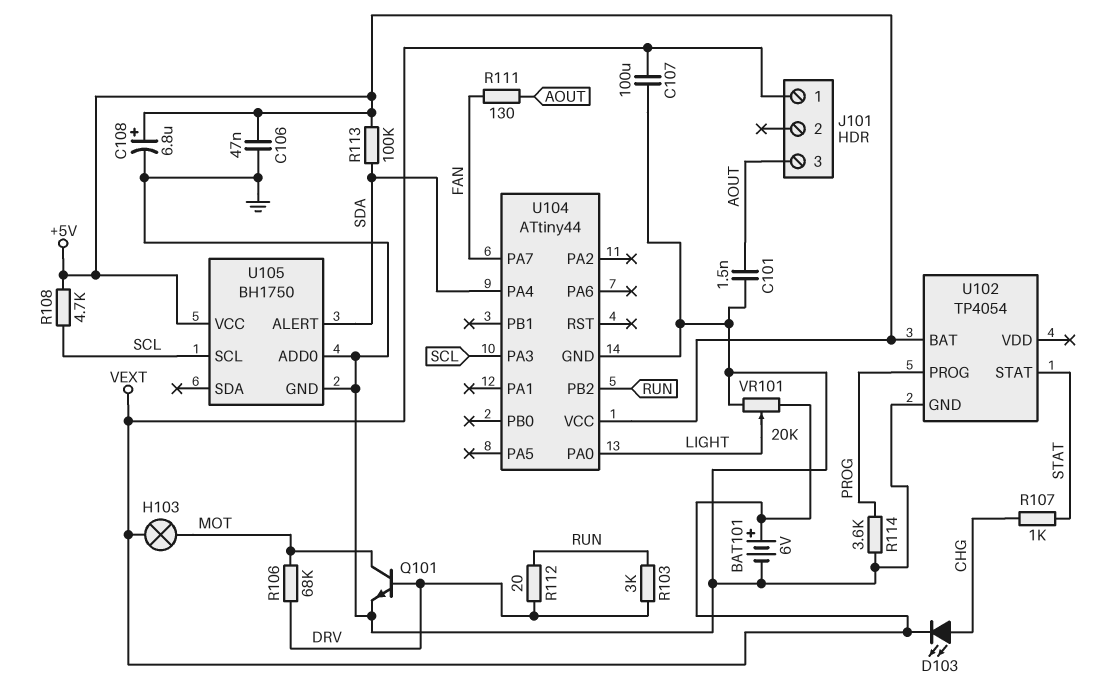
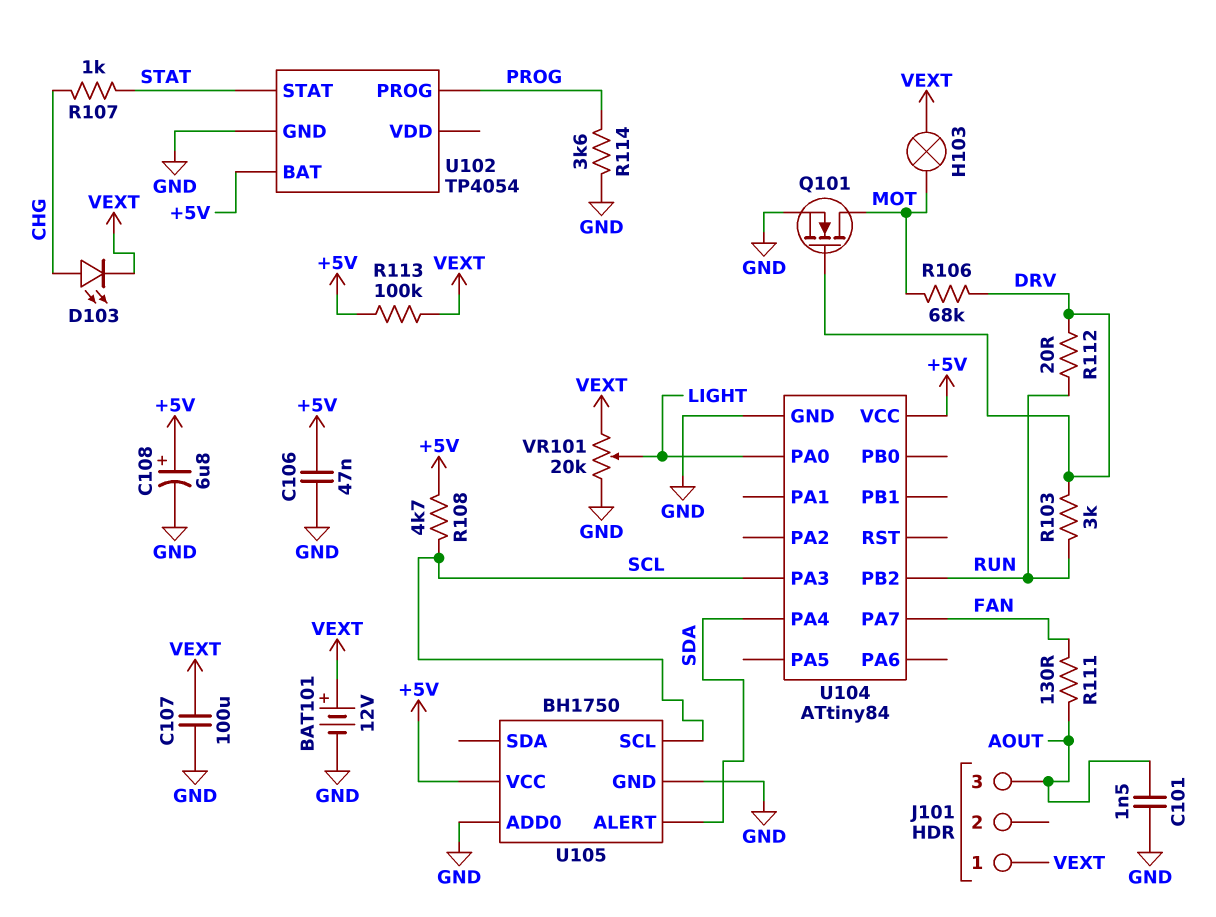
BAT101: 6V (plus VEXT, minus GND) -> 12V (plus VEXT, minus GND)
Q101: NPN (B DRV, C MOT, E GND) -> NMOS (G DRV, D MOT, S GND)
R113: 100k (+5V, SDA) -> 100k (+5V, VEXT)
U104: ATtiny44 -> ATtiny84

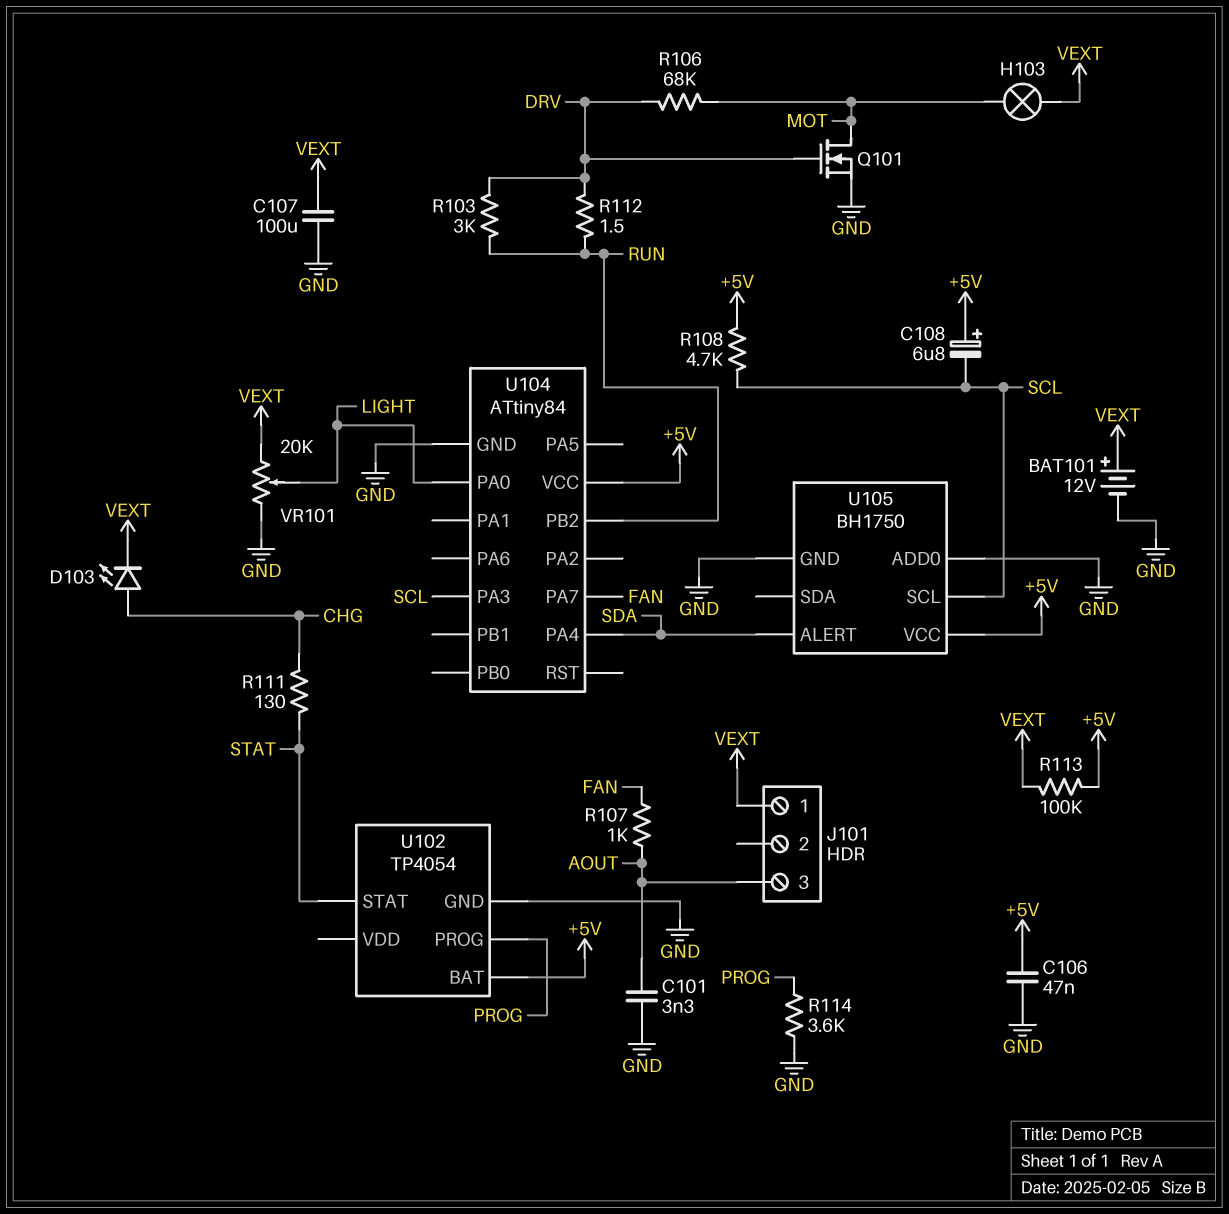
C101: 1.5nF (AOUT, GND) -> 3.3nF (AOUT, GND)
C108: 6.8uF (plus +5V, minus GND) -> 6.8uF (plus +5V, minus SCL)
R107: 1k (CHG, STAT) -> 1k (AOUT, FAN)
R111: 130 (AOUT, FAN) -> 130 (CHG, STAT)
R112: 20 (DRV, RUN) -> 1.5 (DRV, RUN)

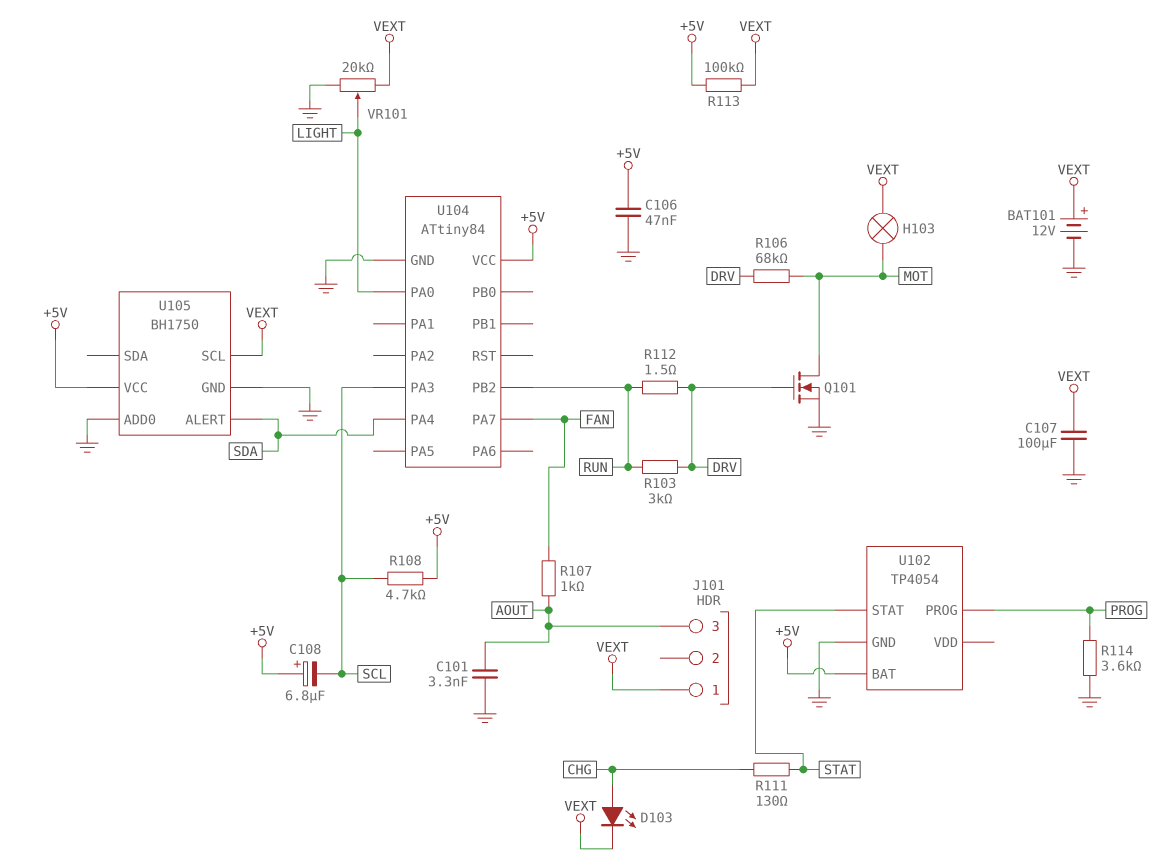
U105 pin SCL: SCL -> VEXT

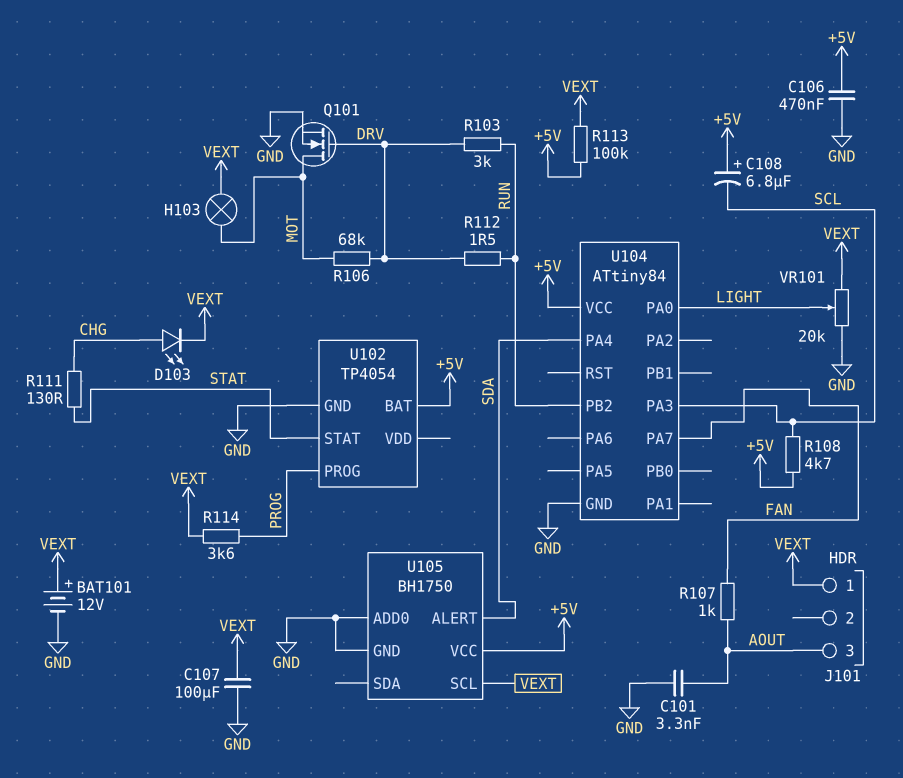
C106: 47nF (+5V, GND) -> 470nF (+5V, GND)
R114: 3.6k (GND, PROG) -> 3.6k (PROG, VEXT)

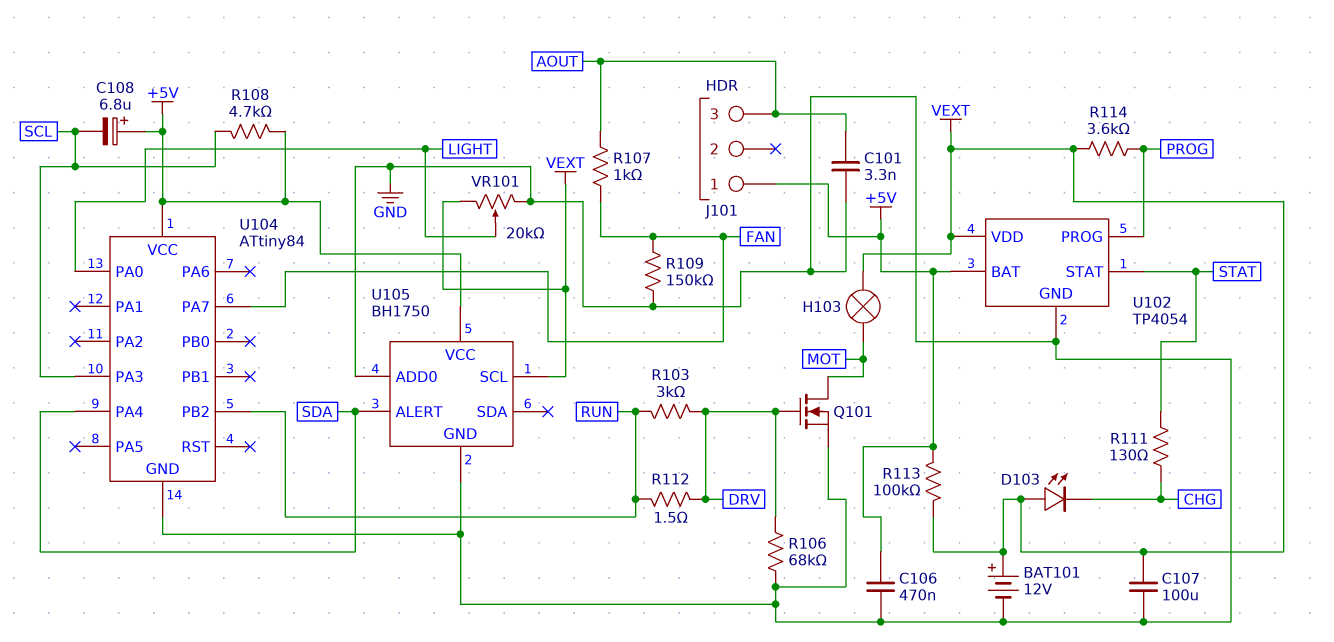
D103: LED (A CHG, K VEXT) -> LED (A VEXT, K CHG)
J101 pin 1: VEXT -> +5V
R106: 68k (DRV, MOT) -> 68k (DRV, GND)
R109: none -> 150k (FAN, GND)
U102 pin VDD: none -> VEXT

